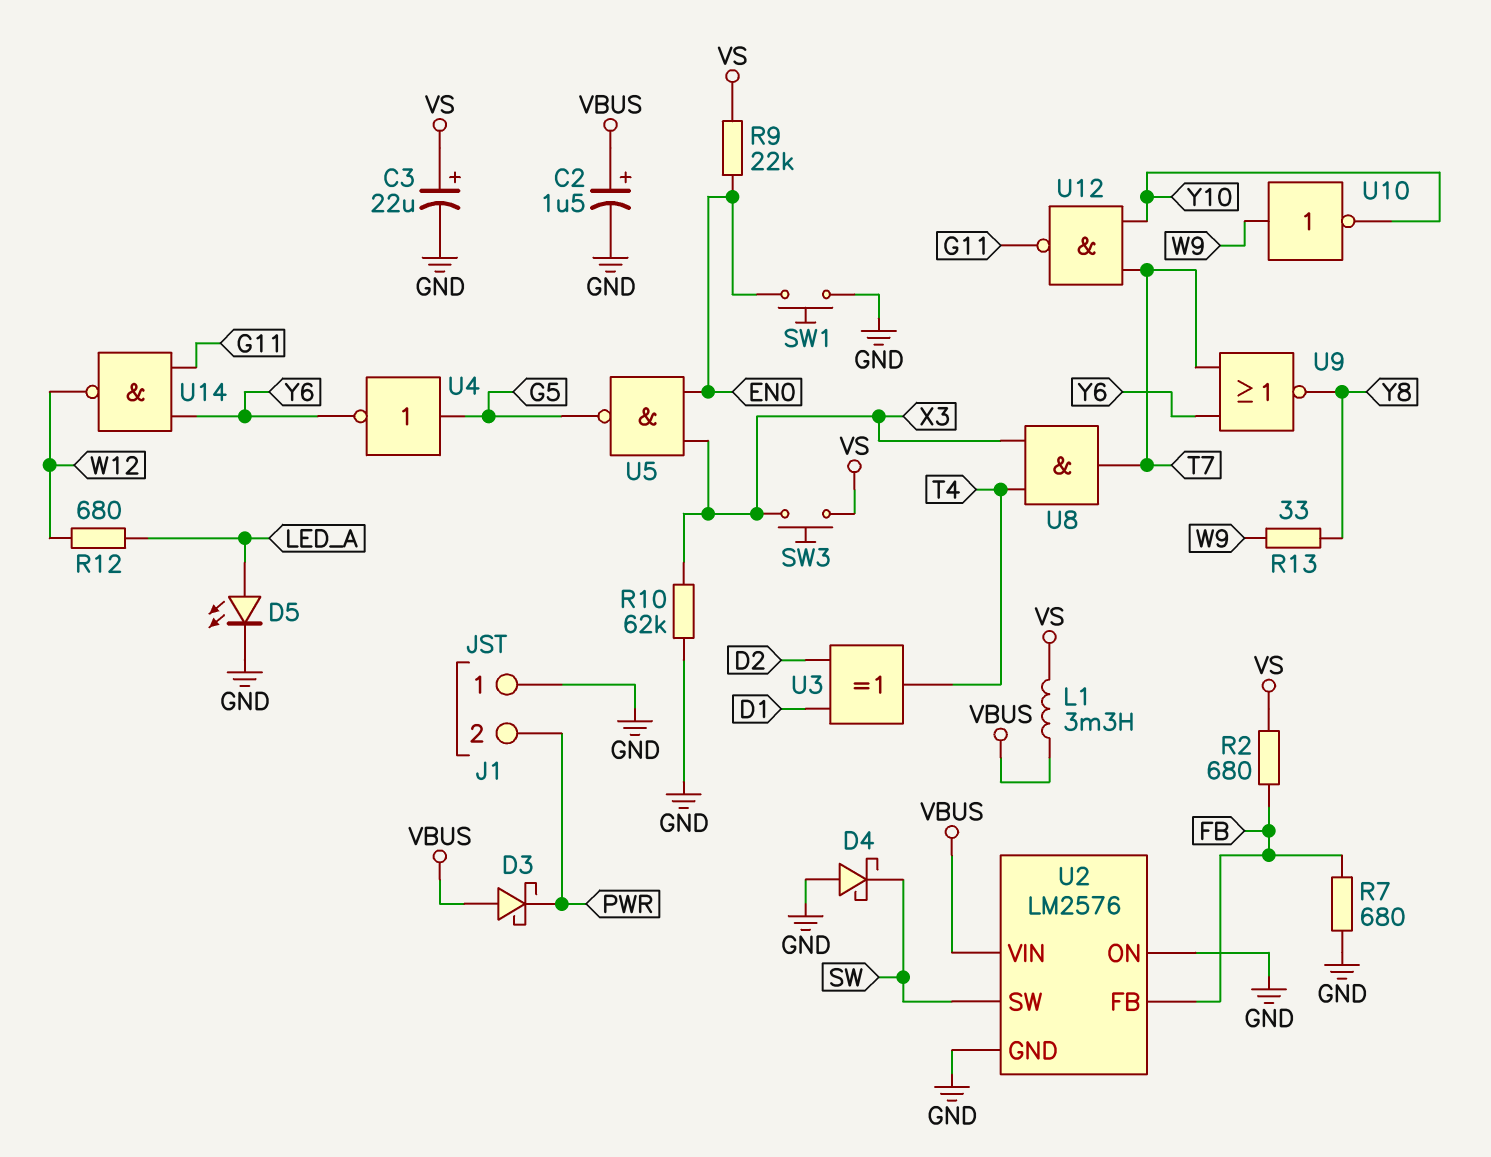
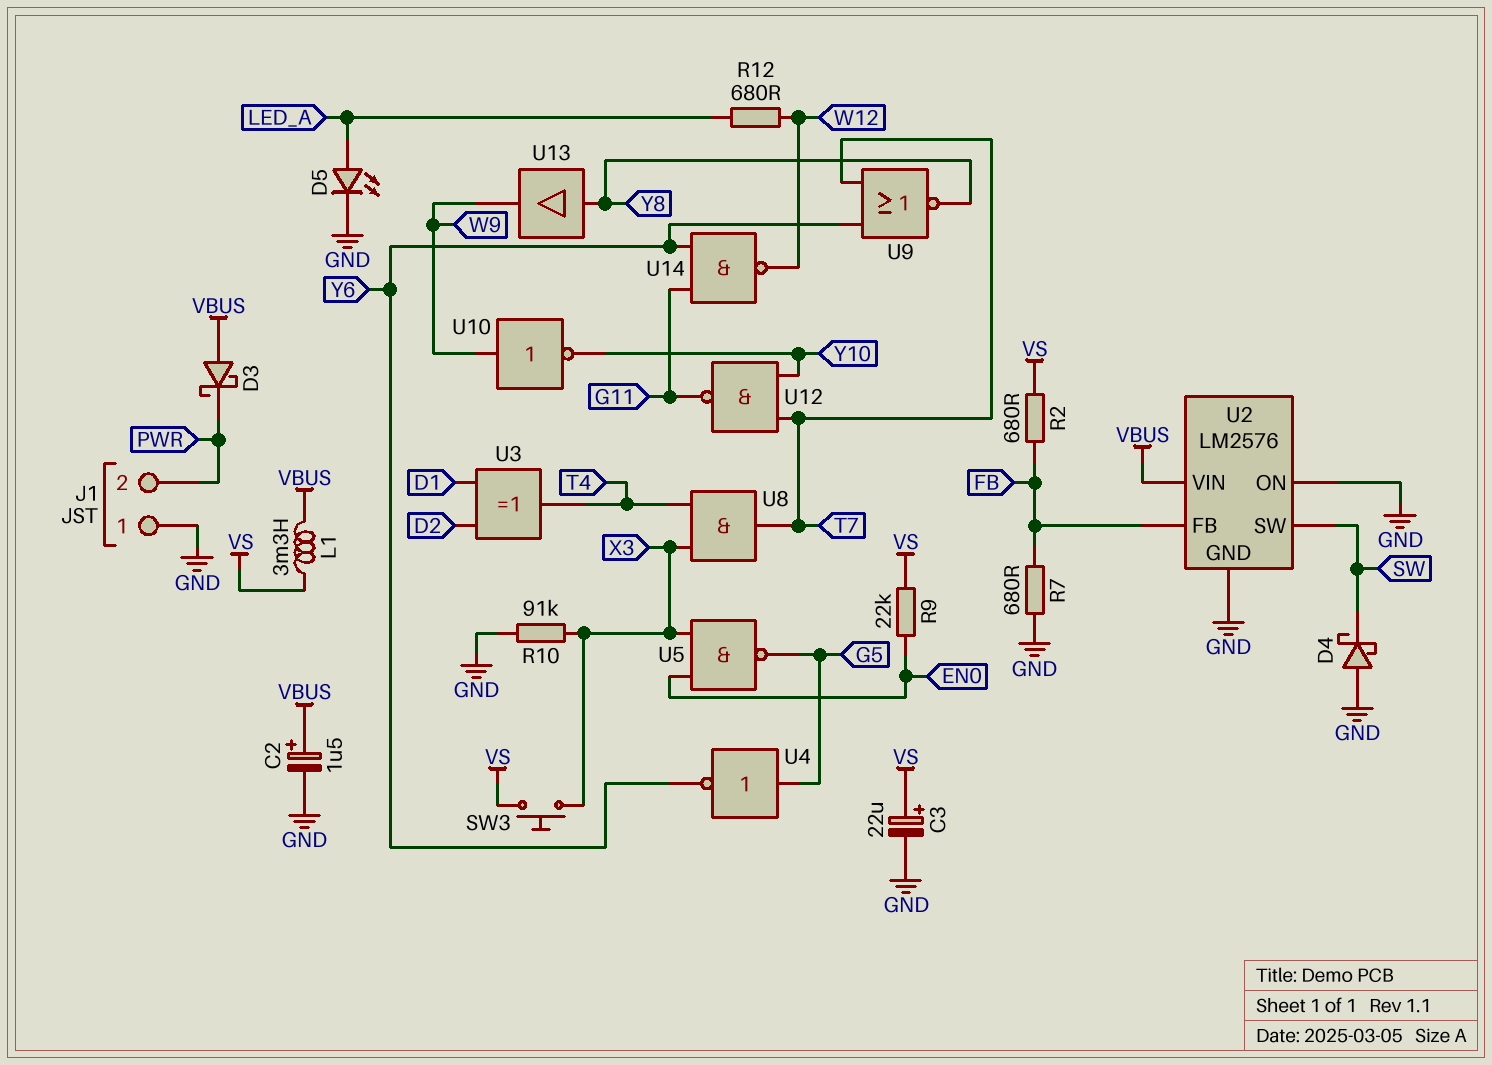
R10: 62k (GND, X3) -> 91k (GND, X3)
R13: 33 (W9, Y8) -> none
SW1: button (EN0, GND) -> none
U13: none -> buffer (in Y8, out W9)

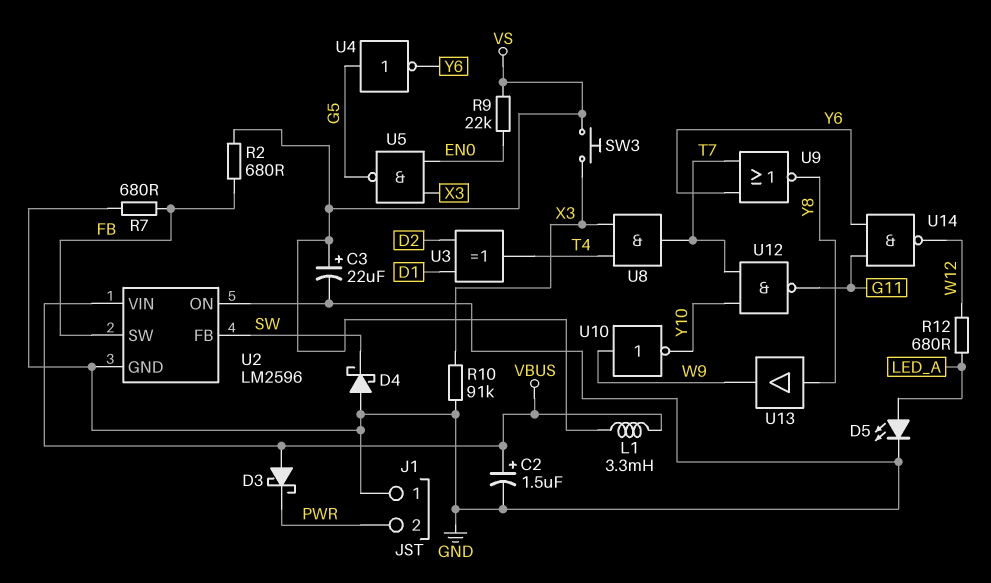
U2: LM2576 -> LM2596
U2 pin FB: FB -> SW
U2 pin SW: SW -> FB

